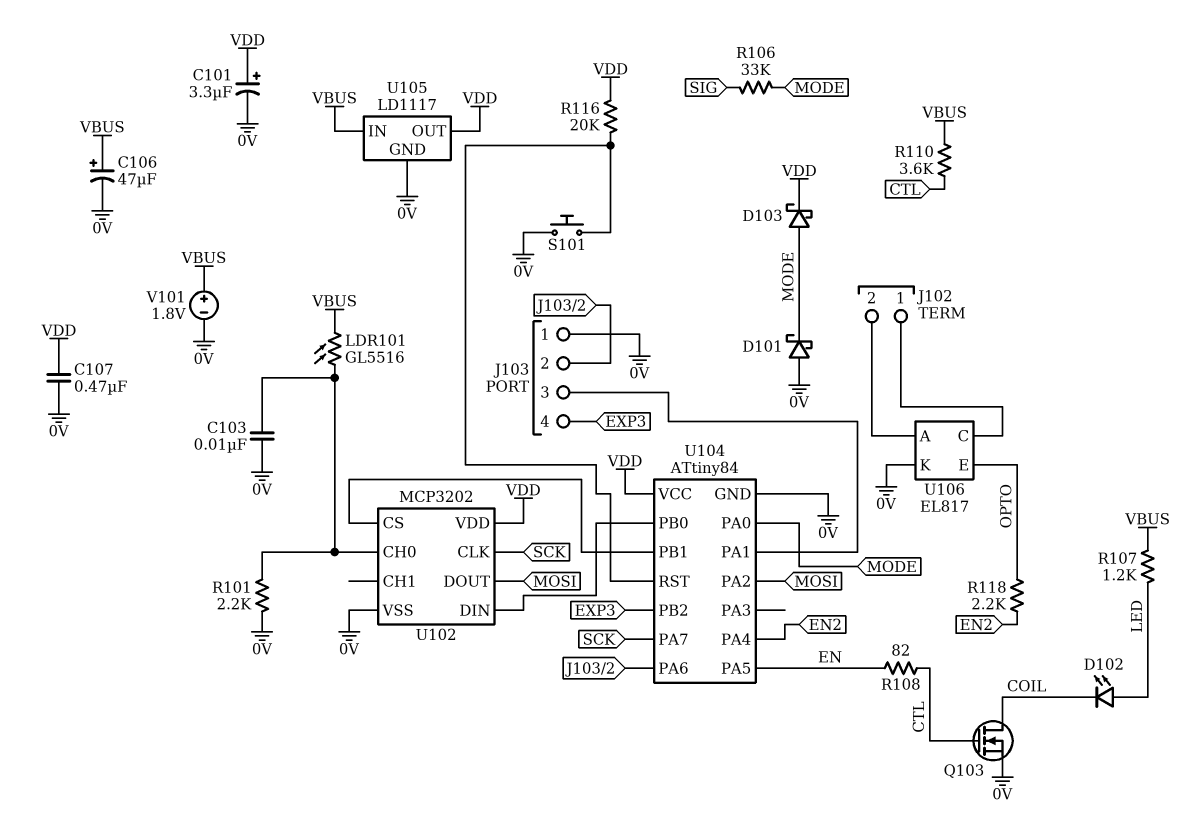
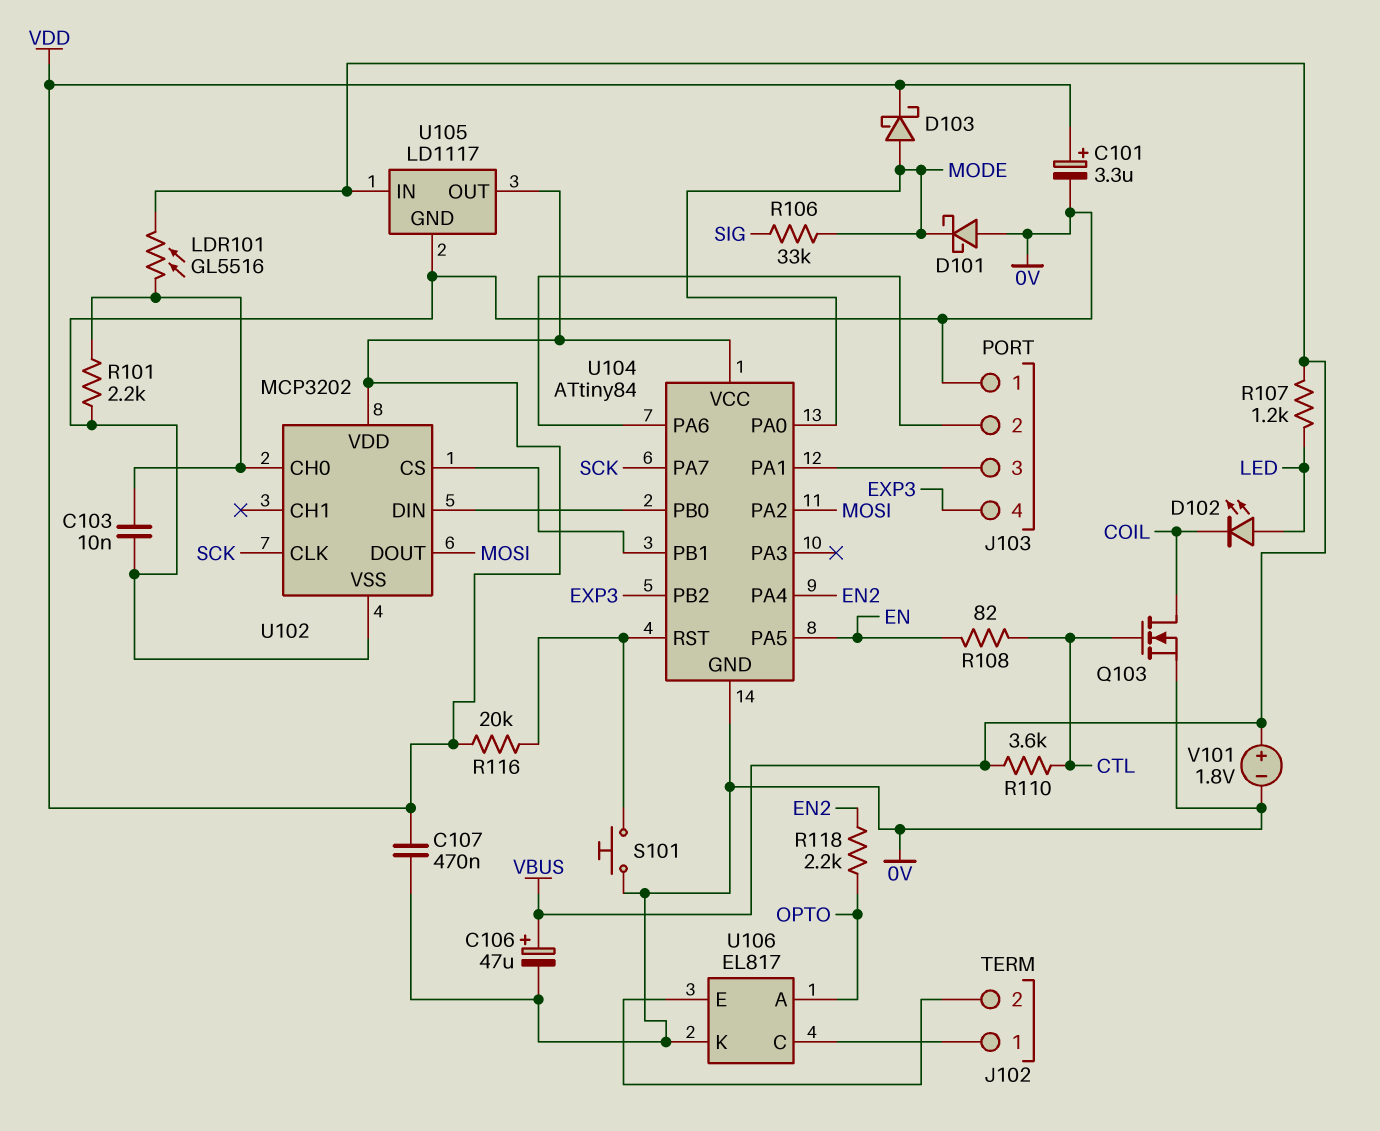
U106 pin A: J102/2 -> OPTO
U106 pin E: OPTO -> J102/2

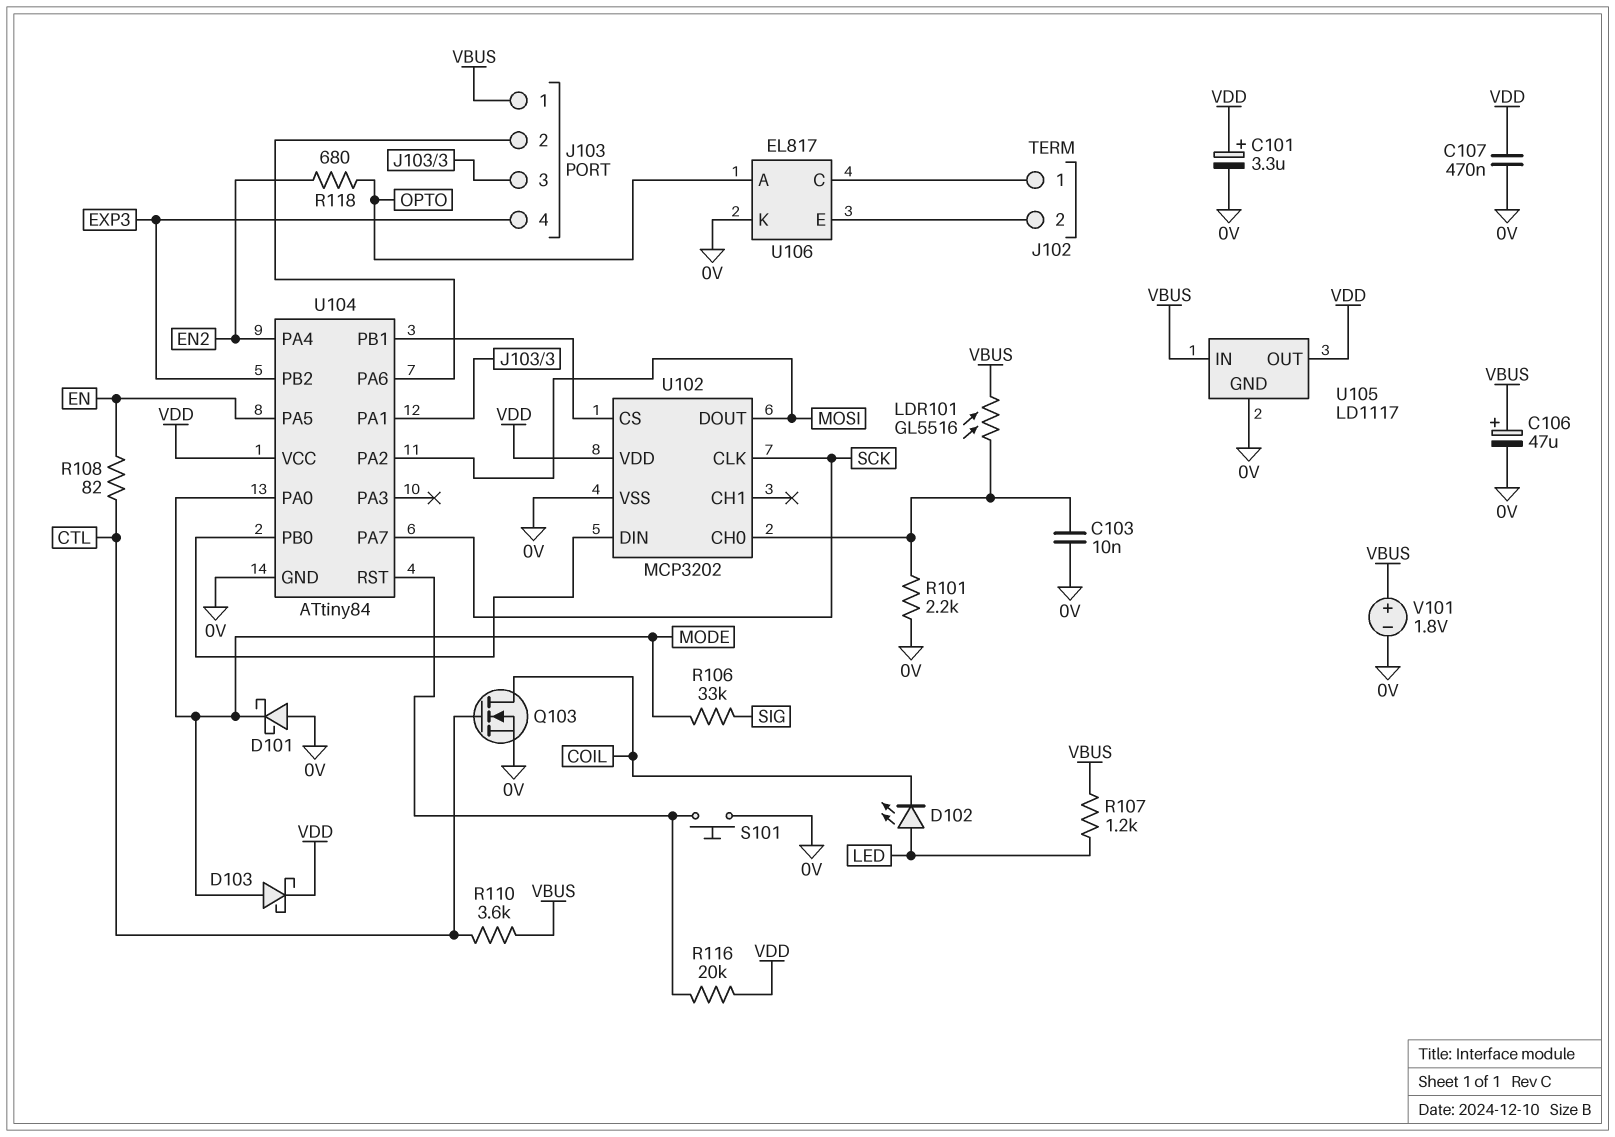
J103 pin 1: 0V -> VBUS
R118: 2.2k (EN2, OPTO) -> 680 (EN2, OPTO)

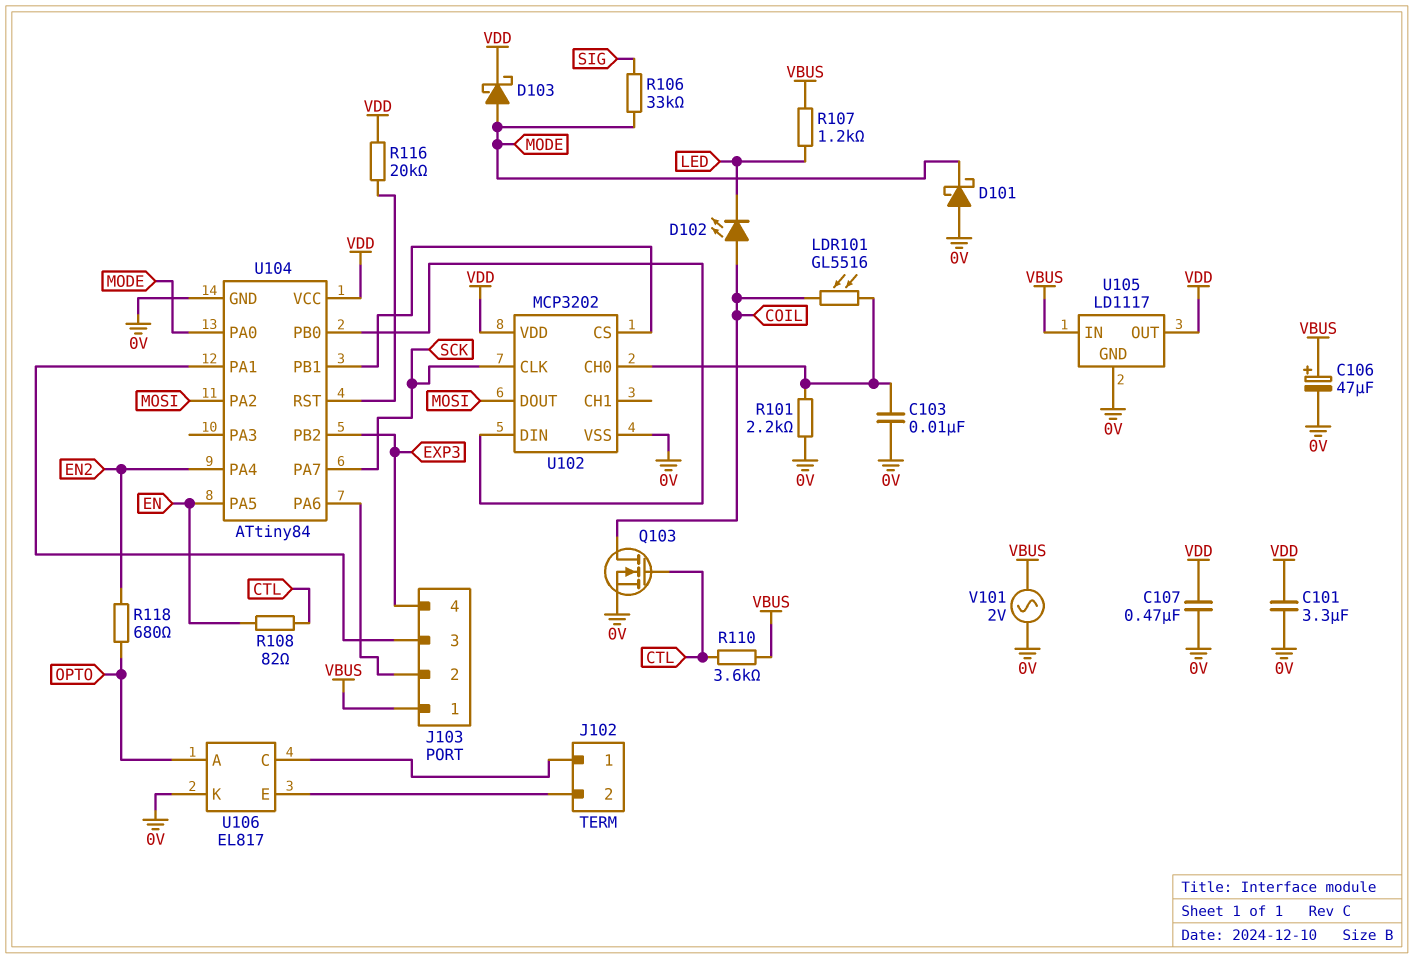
C101: 3.3uF (plus VDD, minus 0V) -> 3.3uF (0V, VDD)
D102: LED (A LED, K COIL) -> LED (A COIL, K LED)
LDR101: GL5516 (U102/CH0, VBUS) -> GL5516 (COIL, U102/CH0)
S101: button (0V, U104/RST) -> none
V101: 1.8V (plus VBUS, minus 0V) -> AC 2V (0V, VBUS)

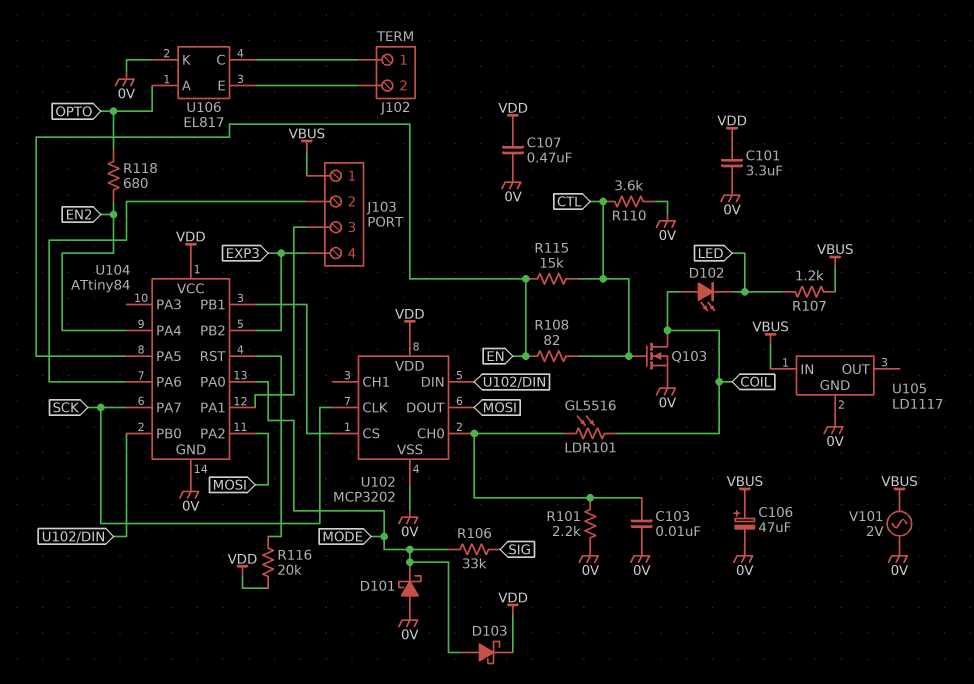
R110: 3.6k (CTL, VBUS) -> 3.6k (0V, CTL)
R115: none -> 15k (CTL, EN)
U105 pin OUT: VDD -> none

